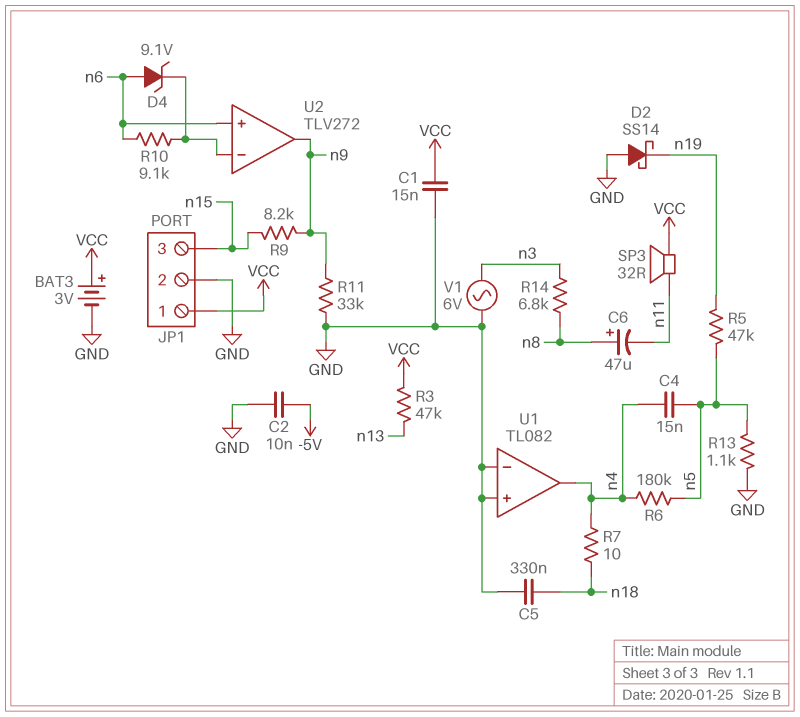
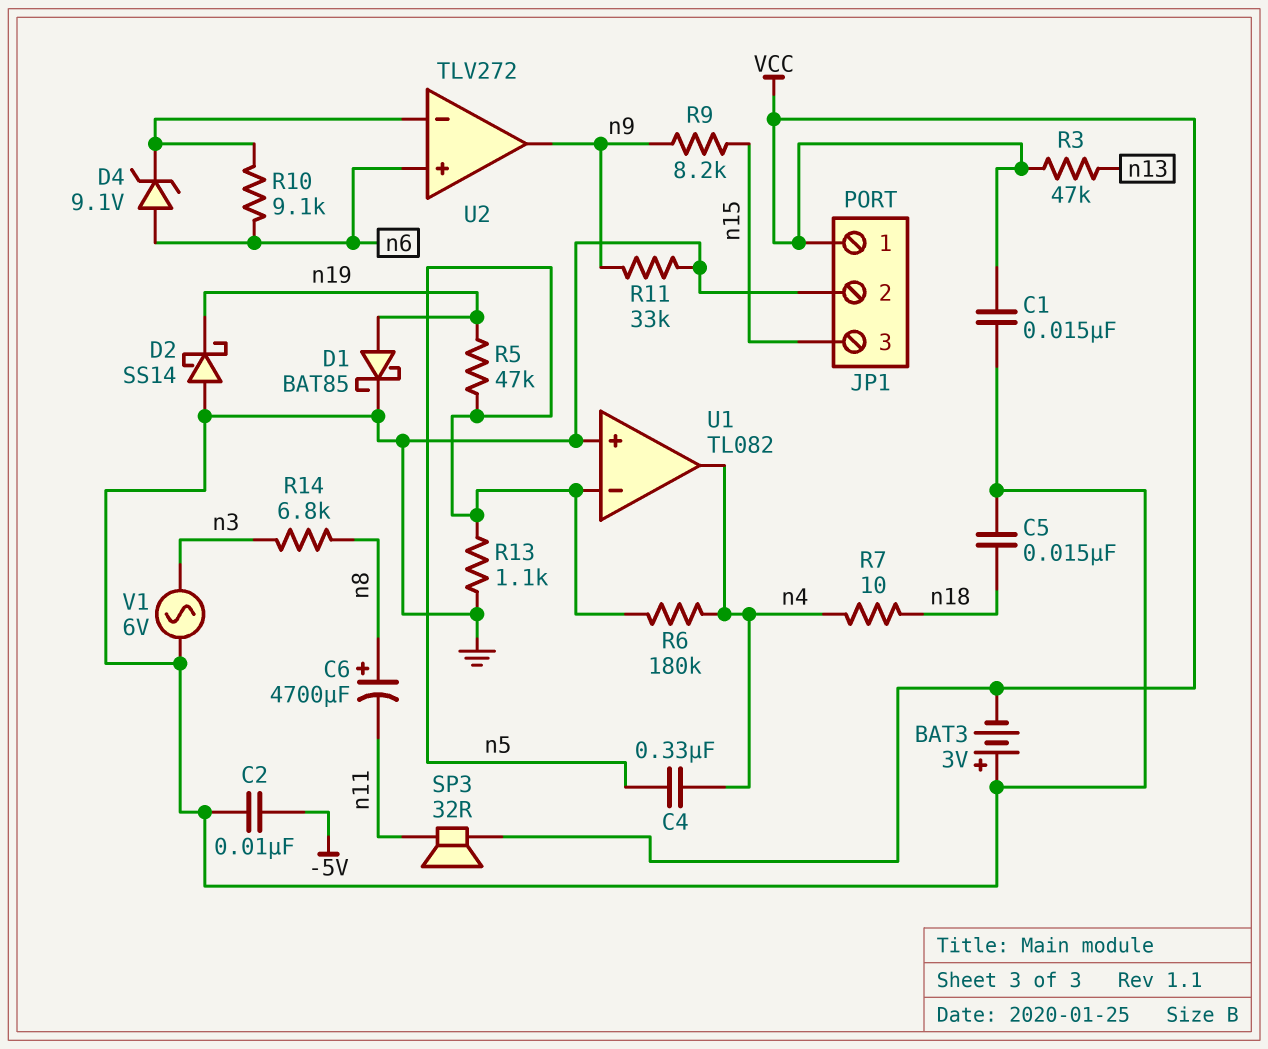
BAT3: 3V (plus VCC, minus GND) -> 3V (plus GND, minus VCC)
C4: 15nF (n4, n5) -> 330nF (n4, n5)
C5: 330nF (GND, n18) -> 15nF (GND, n18)
C6: 47uF (plus n8, minus n11) -> 4700uF (plus n8, minus n11)
D1: none -> schottky BAT85 (A n19, K GND)
U1 pin in-: GND -> n5

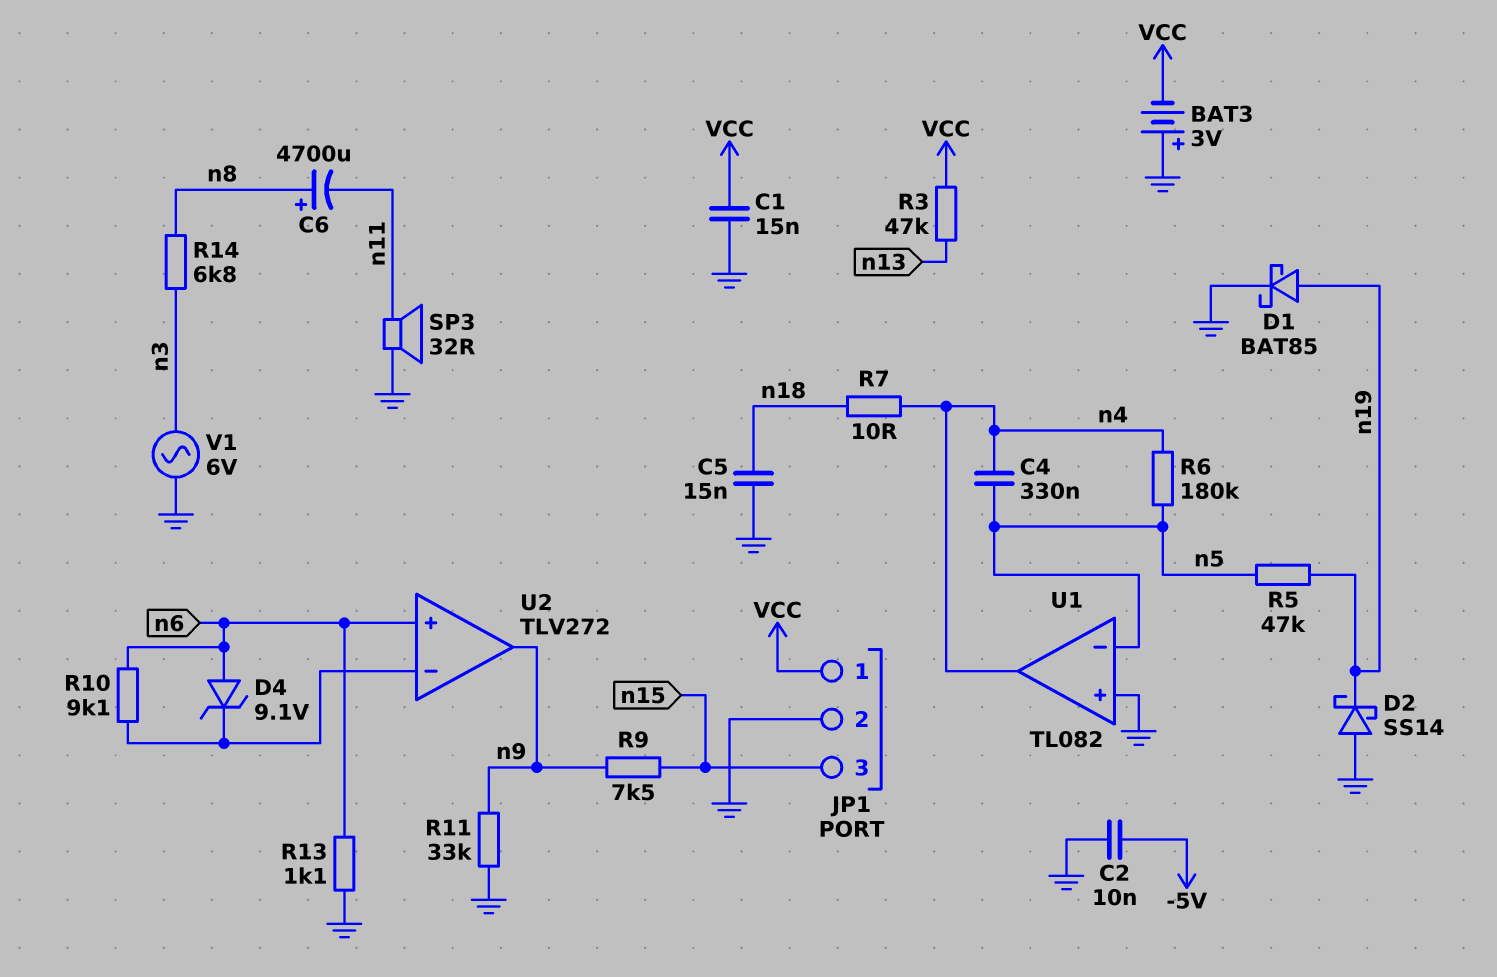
R9: 8.2k (n9, n15) -> 7.5k (n9, n15)
R13: 1.1k (GND, n5) -> 1.1k (GND, n6)
SP3: speaker 32R (VCC, n11) -> speaker 32R (GND, n11)

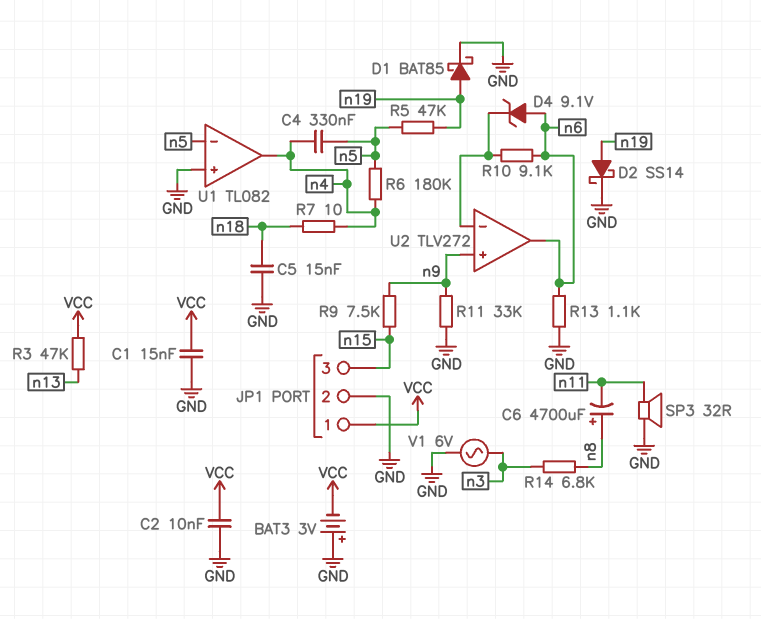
C2: 10nF (-5V, GND) -> 10nF (GND, VCC)
D2: schottky SS14 (A GND, K n19) -> schottky SS14 (A n19, K GND)
U2 pin in+: n6 -> n9
U2 pin out: n9 -> n6

